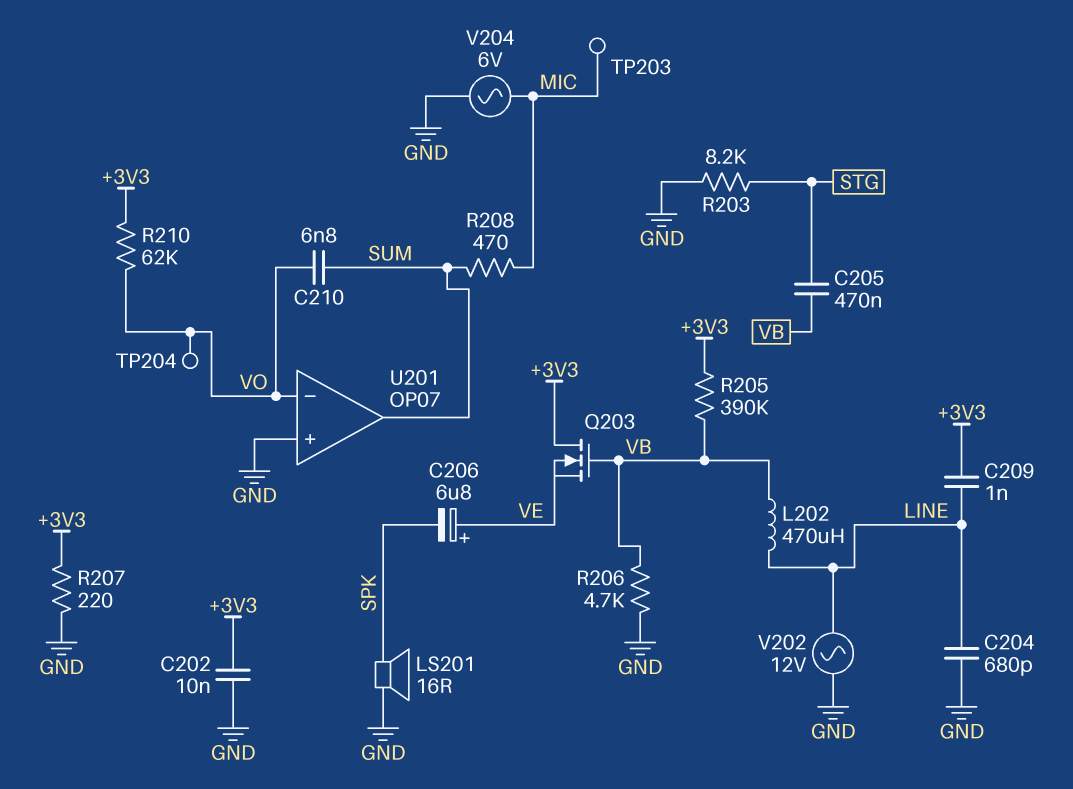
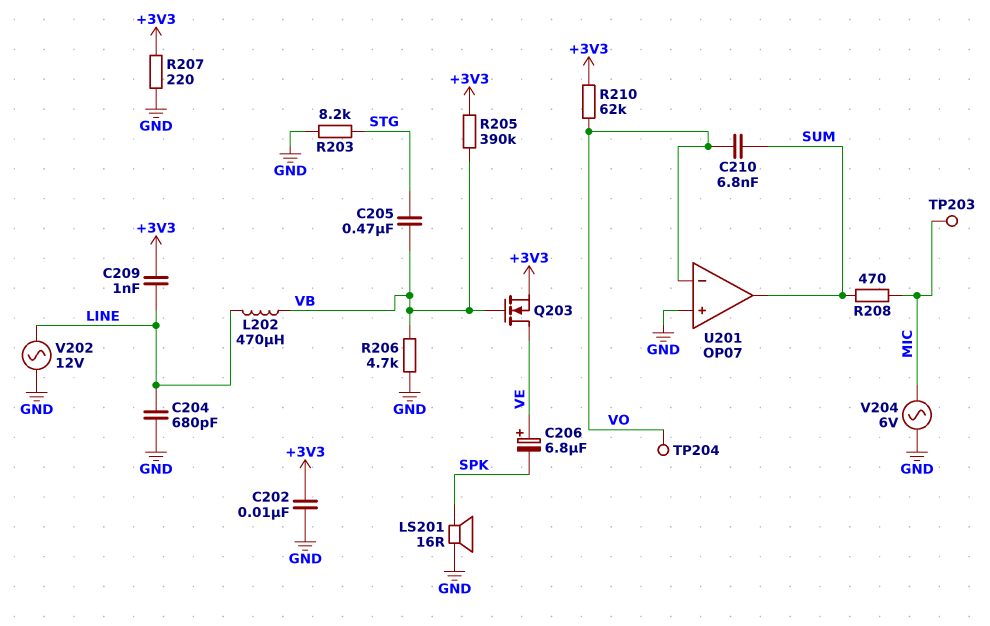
Q203: NMOS (G VB, D +3V3, S VE) -> NMOS (G VB, D VE, S +3V3)

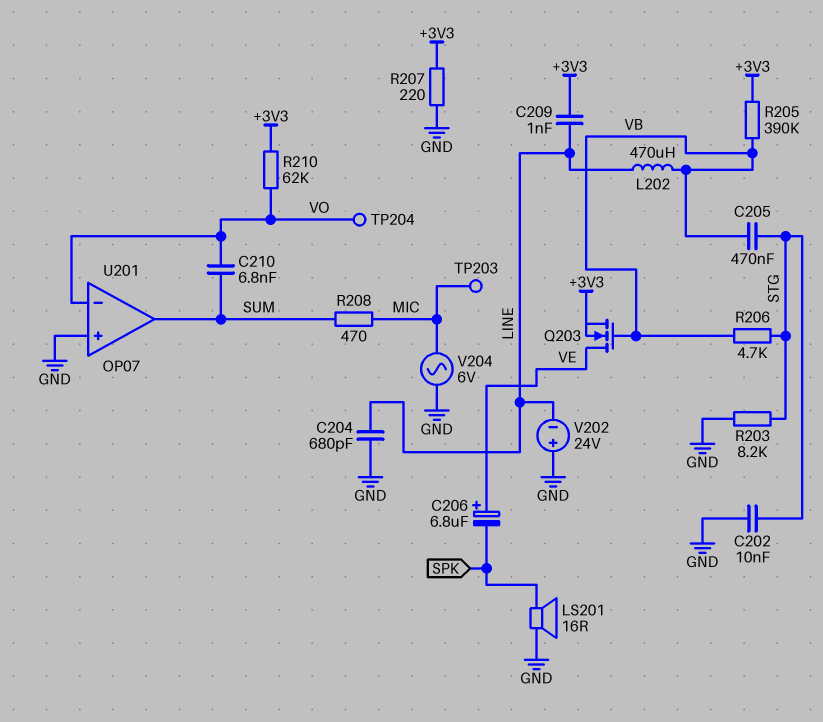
C202: 10nF (+3V3, GND) -> 10nF (GND, STG)
R206: 4.7k (GND, VB) -> 4.7k (STG, VB)
V202: AC 12V (GND, LINE) -> 24V (plus GND, minus LINE)

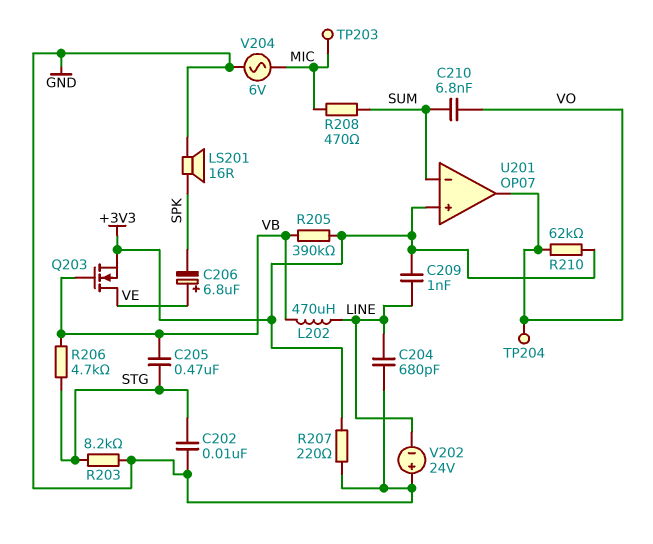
U201 pin in+: GND -> +3V3
U201 pin in-: VO -> SUM
U201 pin out: SUM -> VO

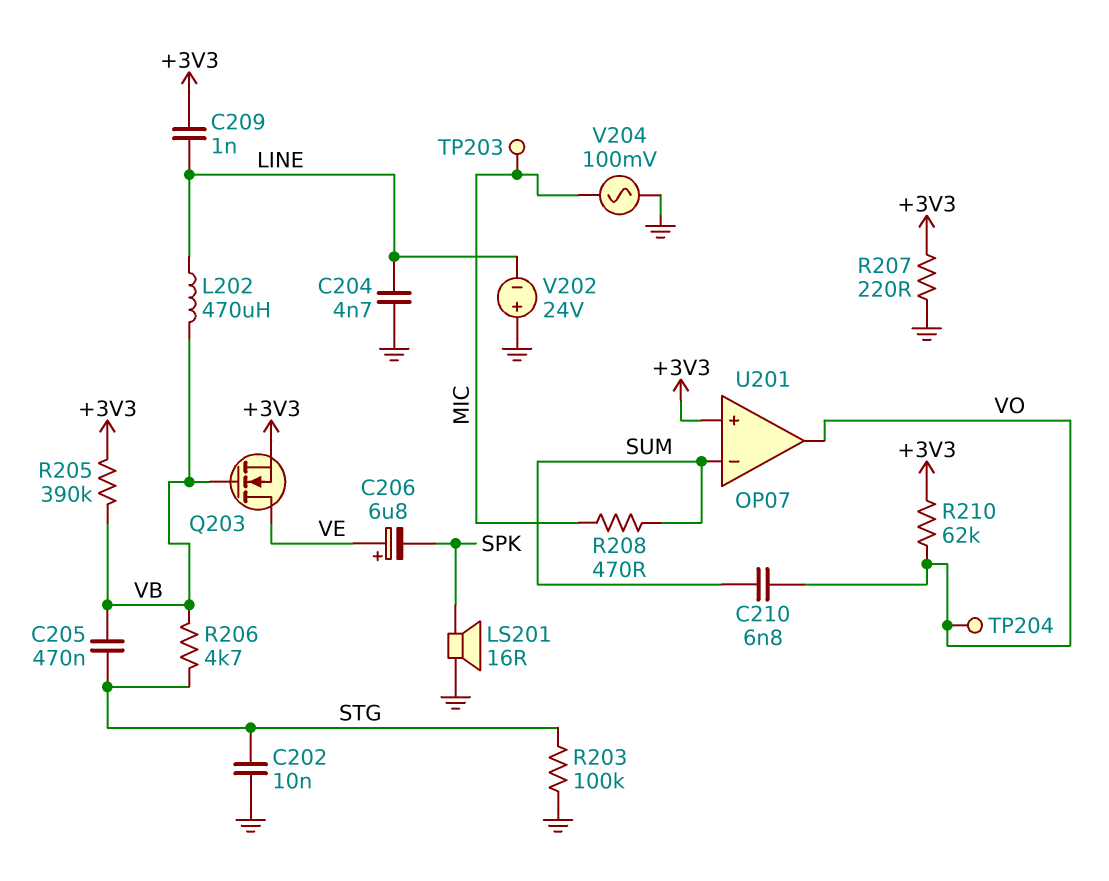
C204: 680pF (GND, LINE) -> 4.7nF (GND, LINE)
R203: 8.2k (GND, STG) -> 100k (GND, STG)
V204: AC 6V (GND, MIC) -> AC 100mV (GND, MIC)

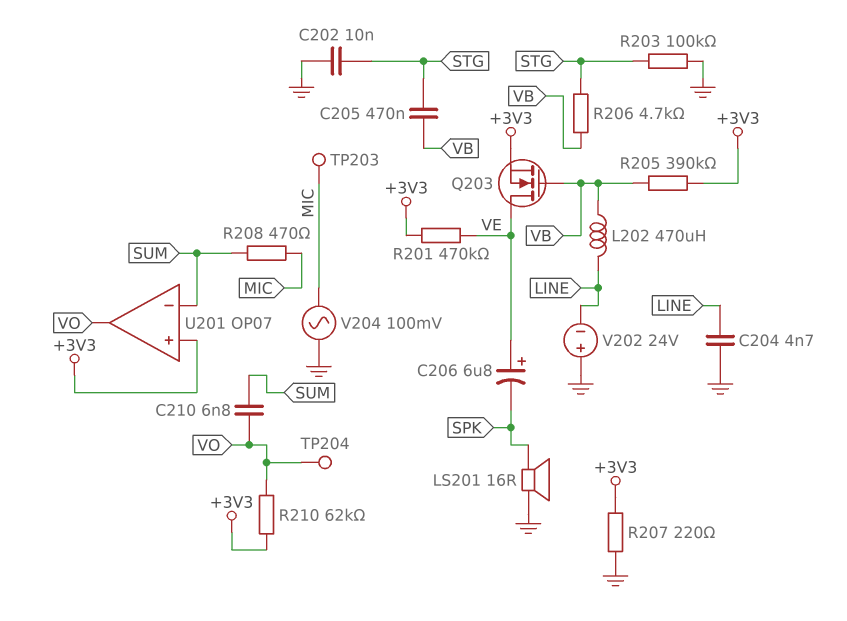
C209: 1nF (+3V3, LINE) -> none
R201: none -> 470k (+3V3, VE)

